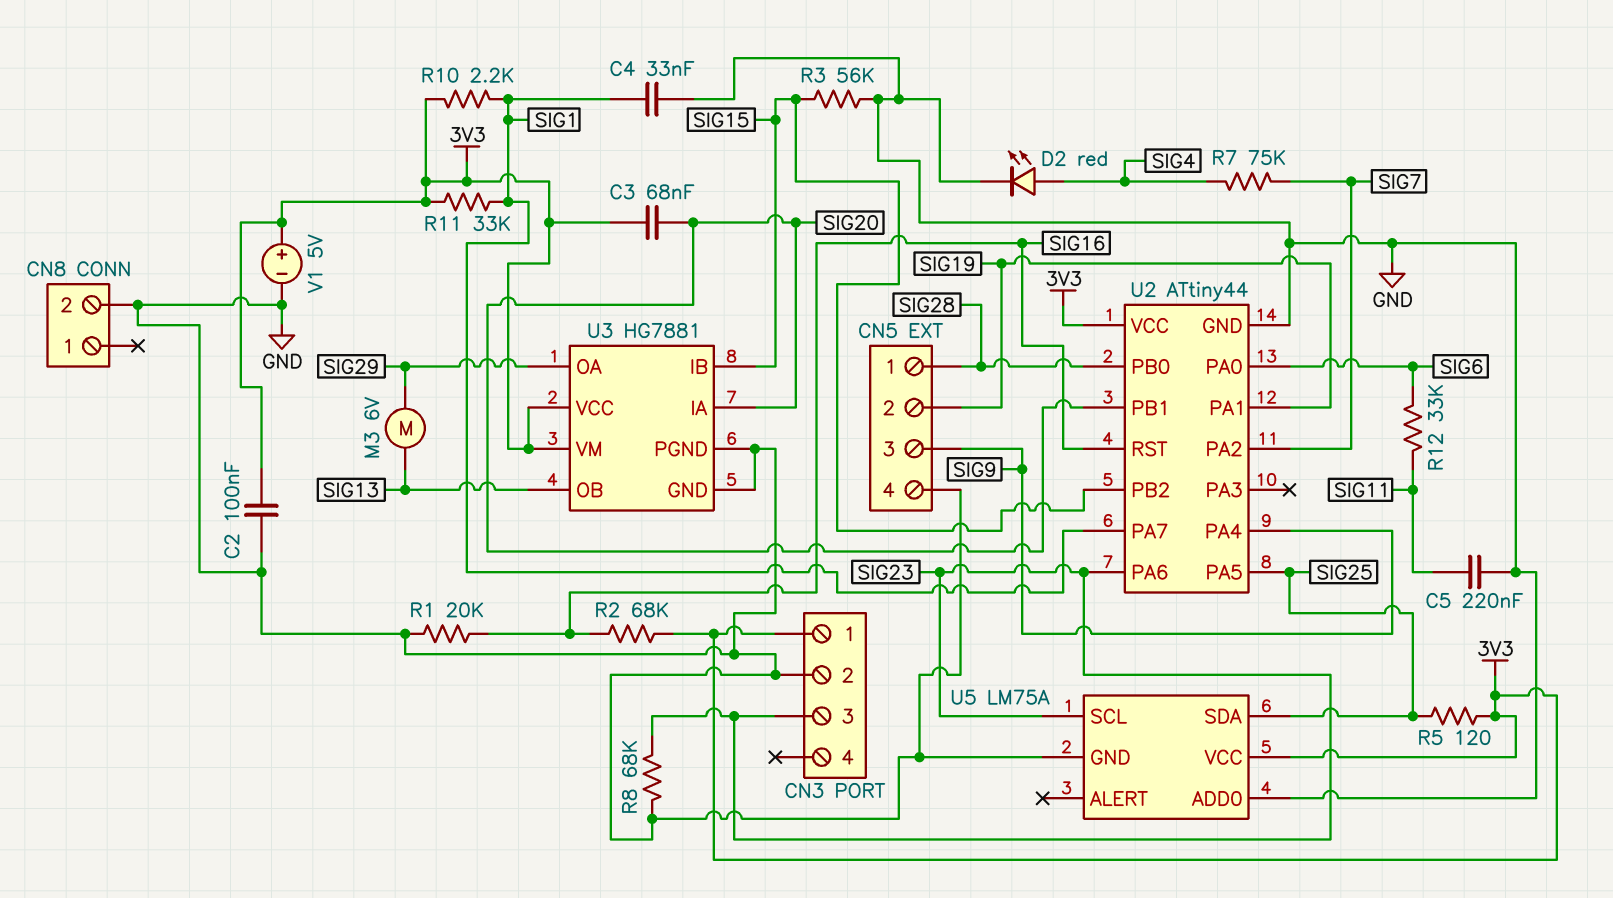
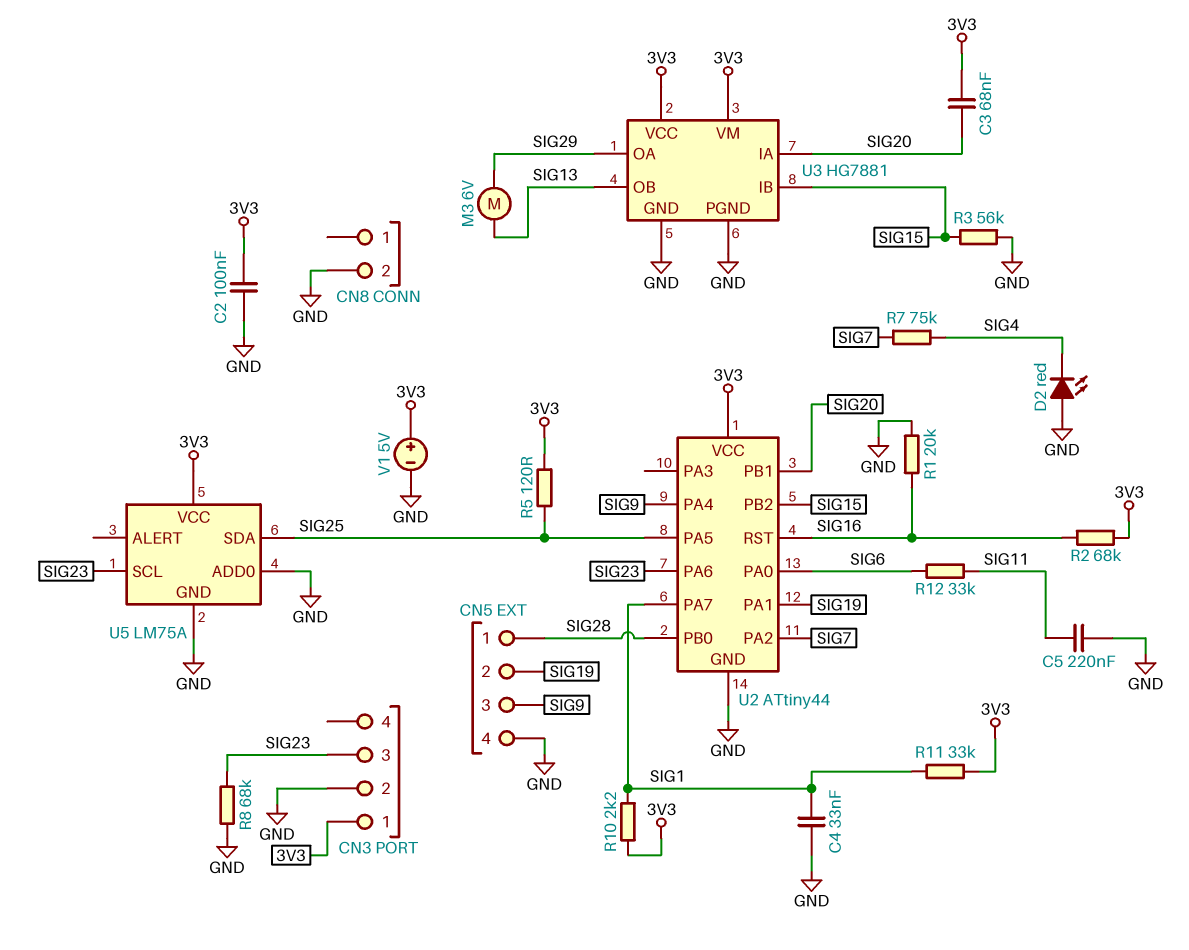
D2: LED red (A SIG4, K GND) -> LED red (A GND, K SIG4)

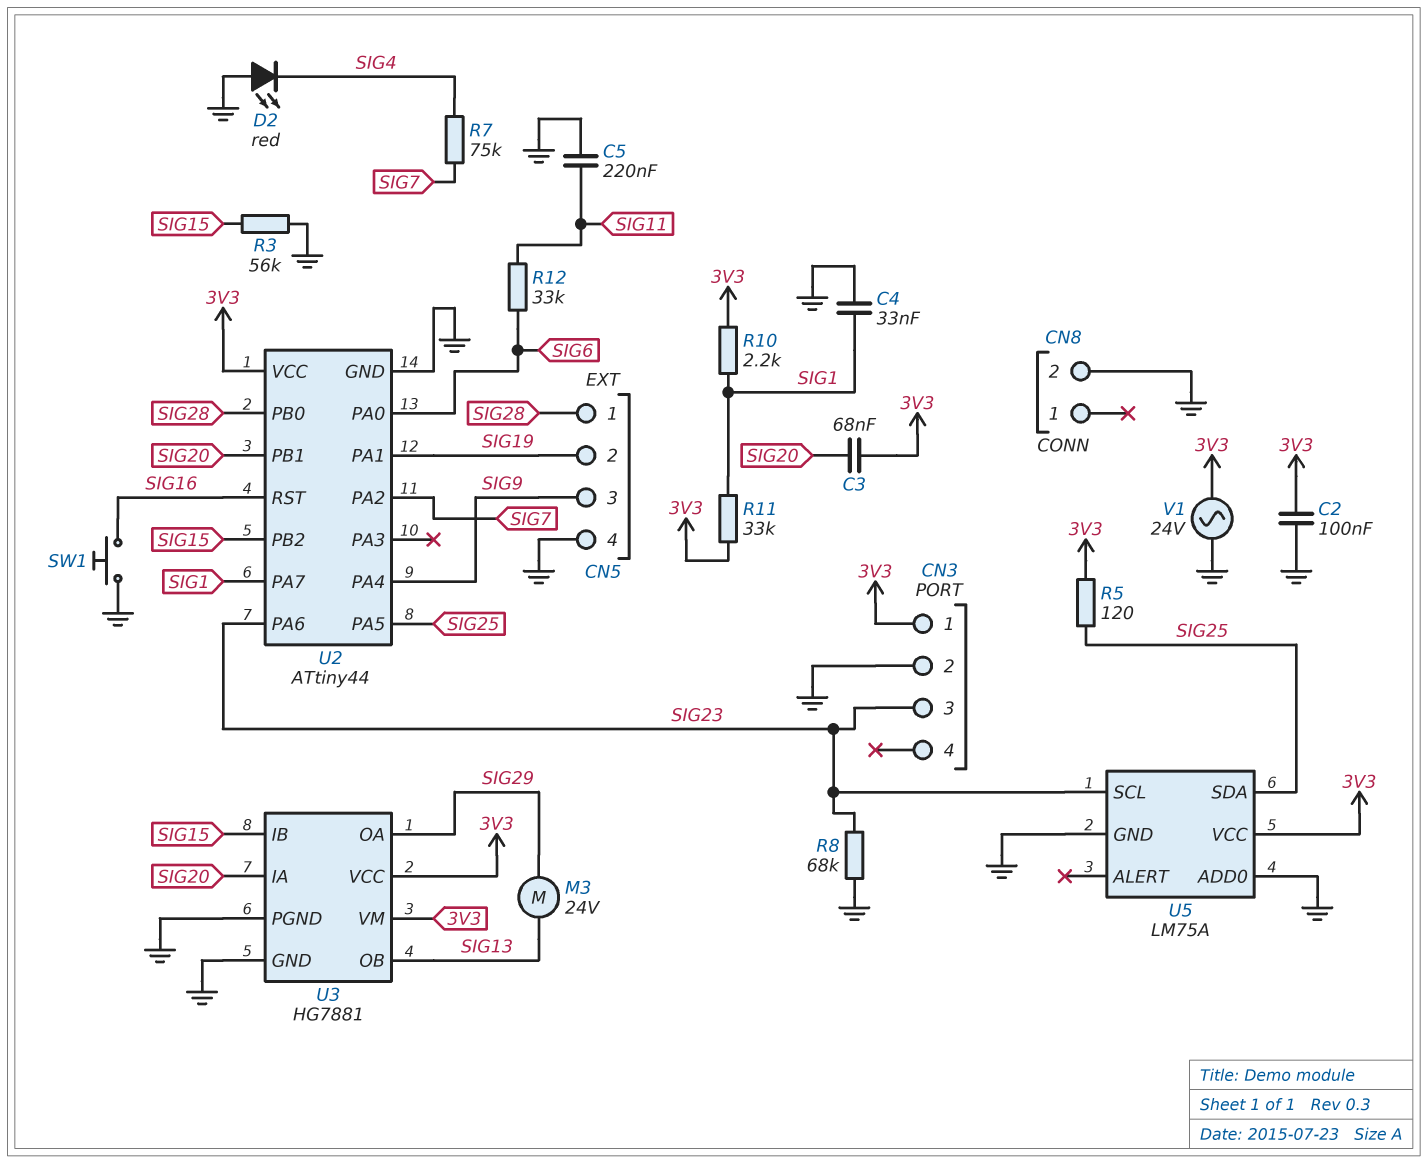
M3: motor 6V (SIG13, SIG29) -> motor 24V (SIG13, SIG29)
R1: 20k (GND, SIG16) -> none
R2: 68k (3V3, SIG16) -> none
SW1: none -> button (GND, SIG16)
V1: 5V (plus 3V3, minus GND) -> AC 24V (3V3, GND)

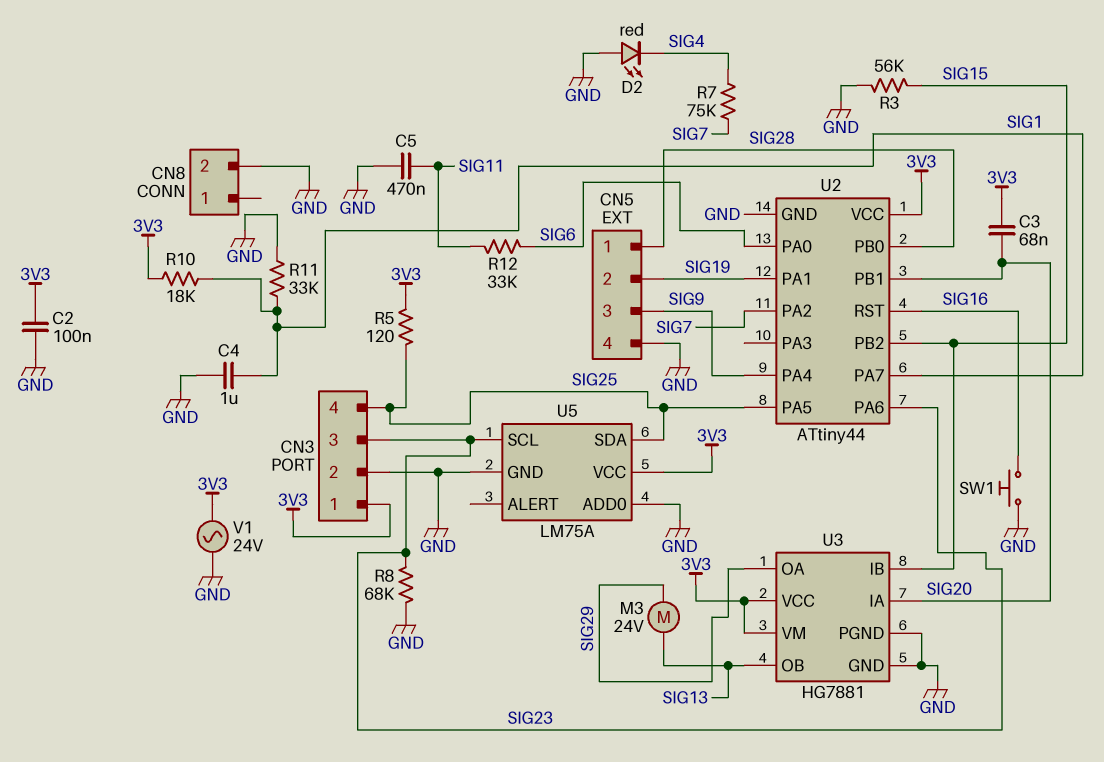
C4: 33nF (GND, SIG1) -> 1uF (GND, SIG1)
C5: 220nF (GND, SIG11) -> 470nF (GND, SIG11)
CN3 pin 4: none -> SIG25
R10: 2.2k (3V3, SIG1) -> 18k (3V3, SIG1)
R11: 33k (3V3, SIG1) -> 33k (GND, SIG1)

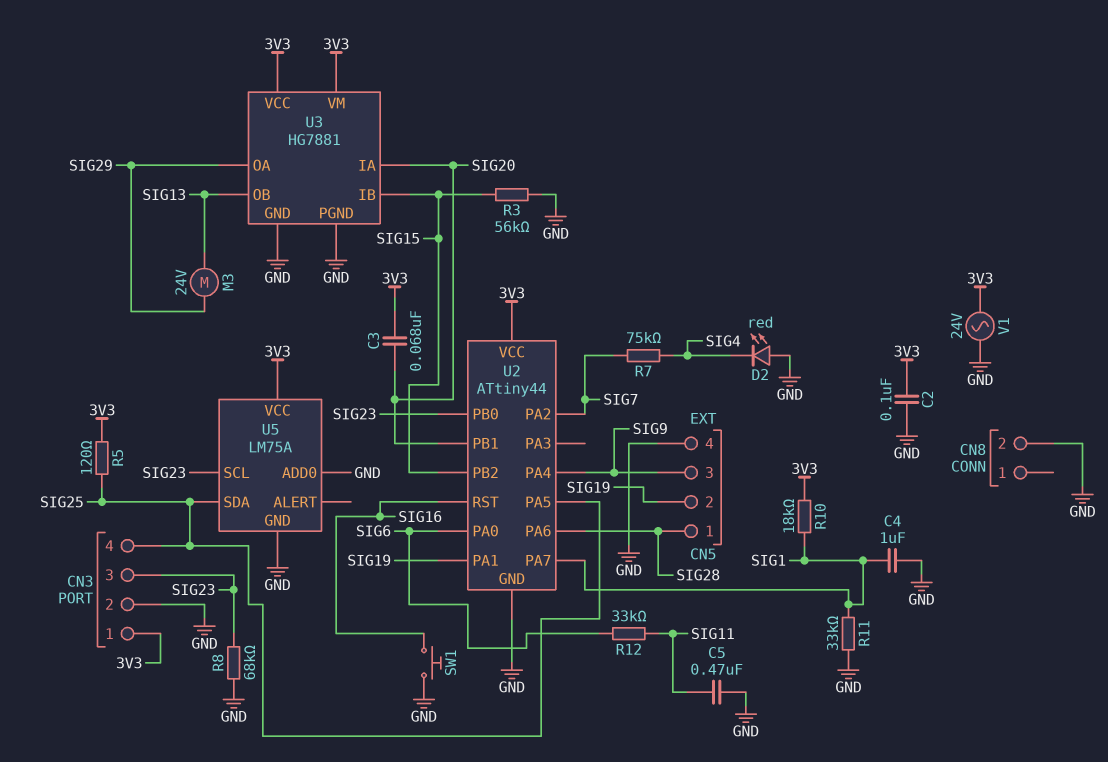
U2 pin PA6: SIG23 -> SIG28
U2 pin PB0: SIG28 -> SIG23

